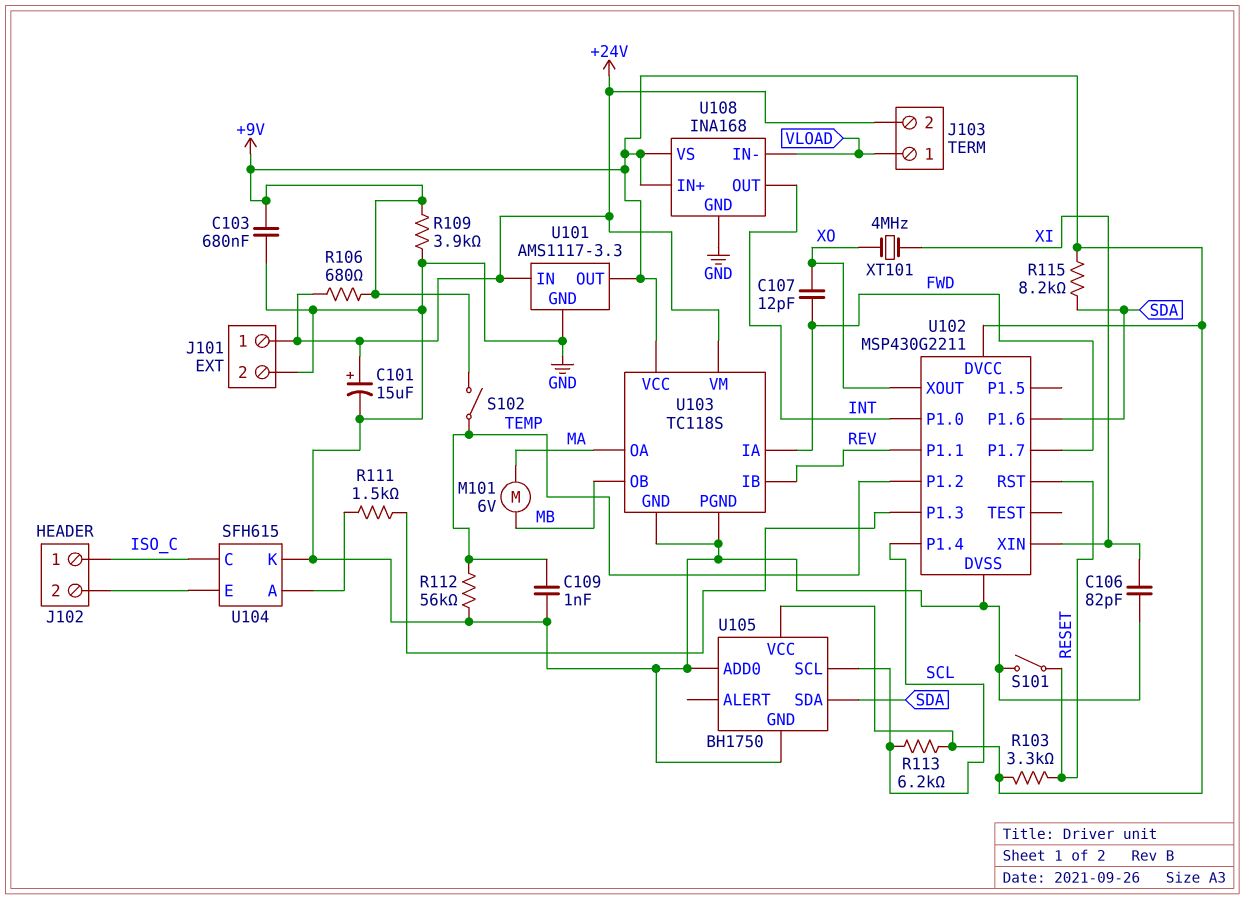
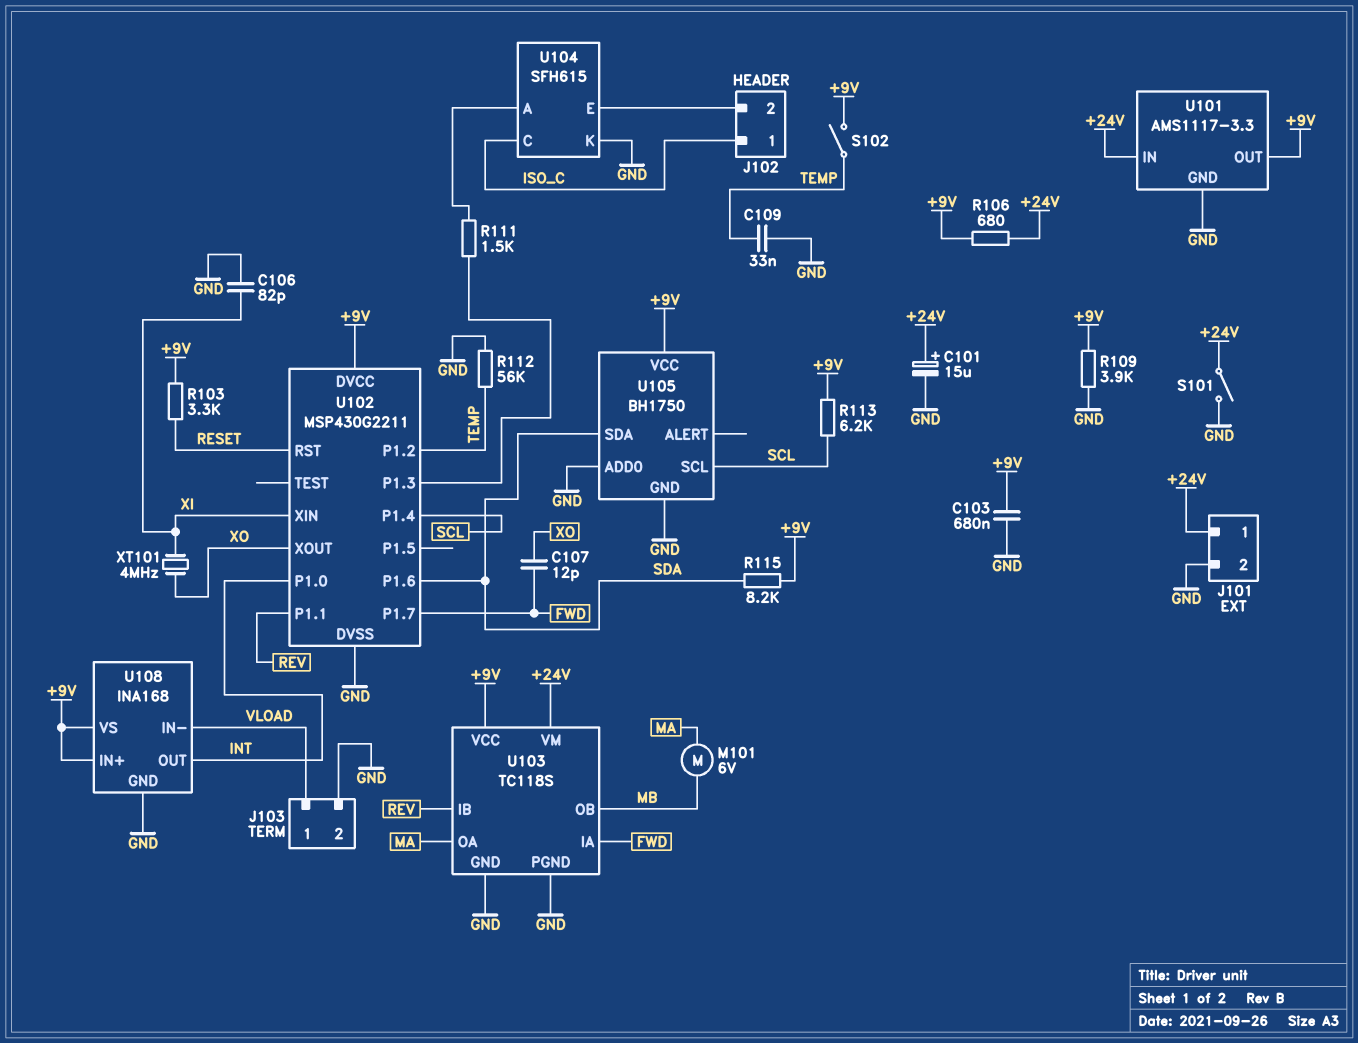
C109: 1nF (GND, TEMP) -> 33nF (GND, TEMP)
J103 pin 2: +24V -> GND
S101: switch (GND, RESET) -> switch (+24V, GND)

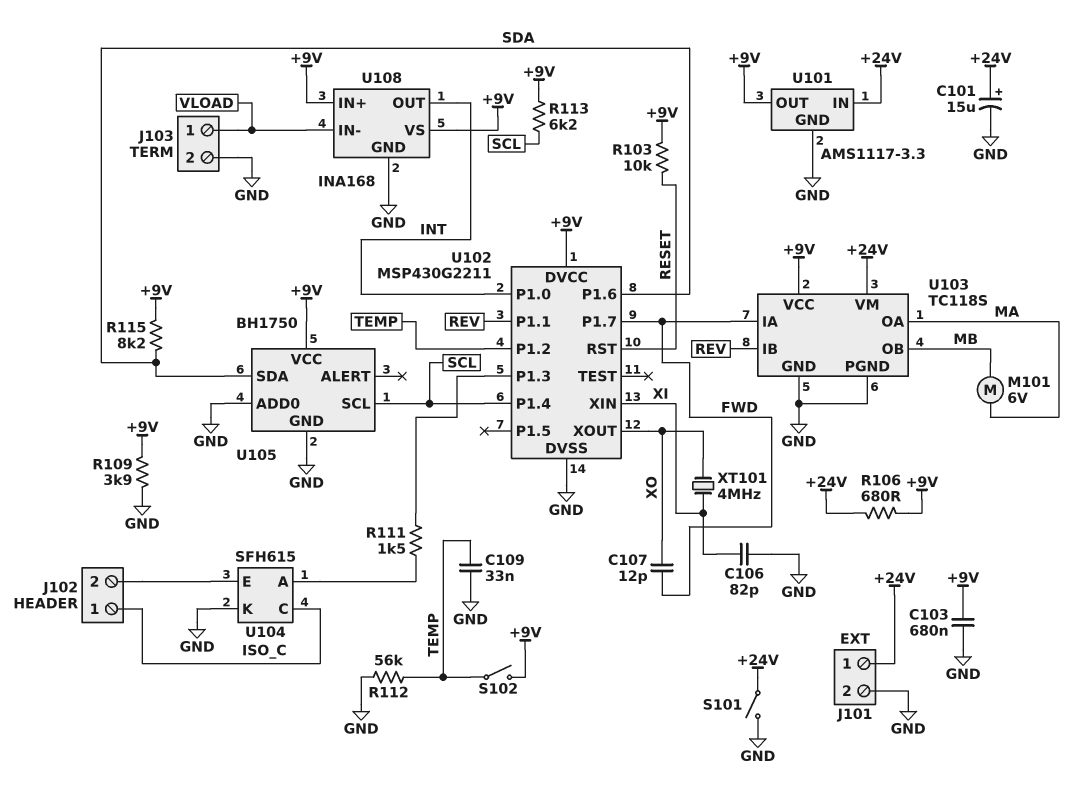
R103: 3.3k (+9V, RESET) -> 10k (+9V, RESET)

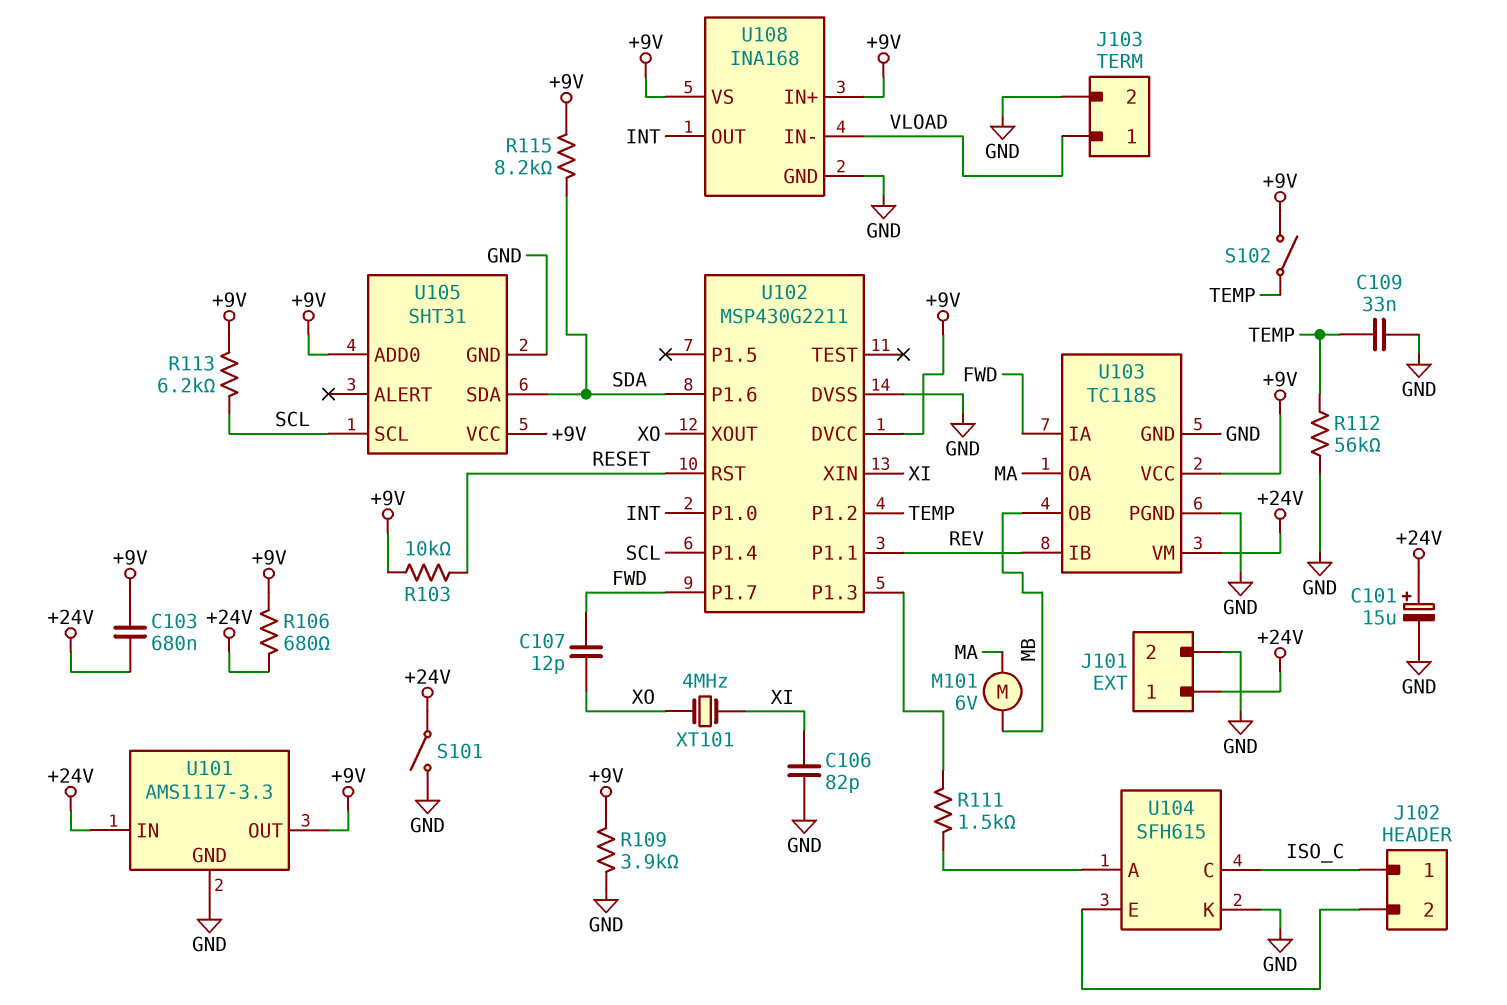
C103: 680nF (+9V, GND) -> 680nF (+9V, +24V)
U105: BH1750 -> SHT31
U105 pin ADD0: GND -> +9V

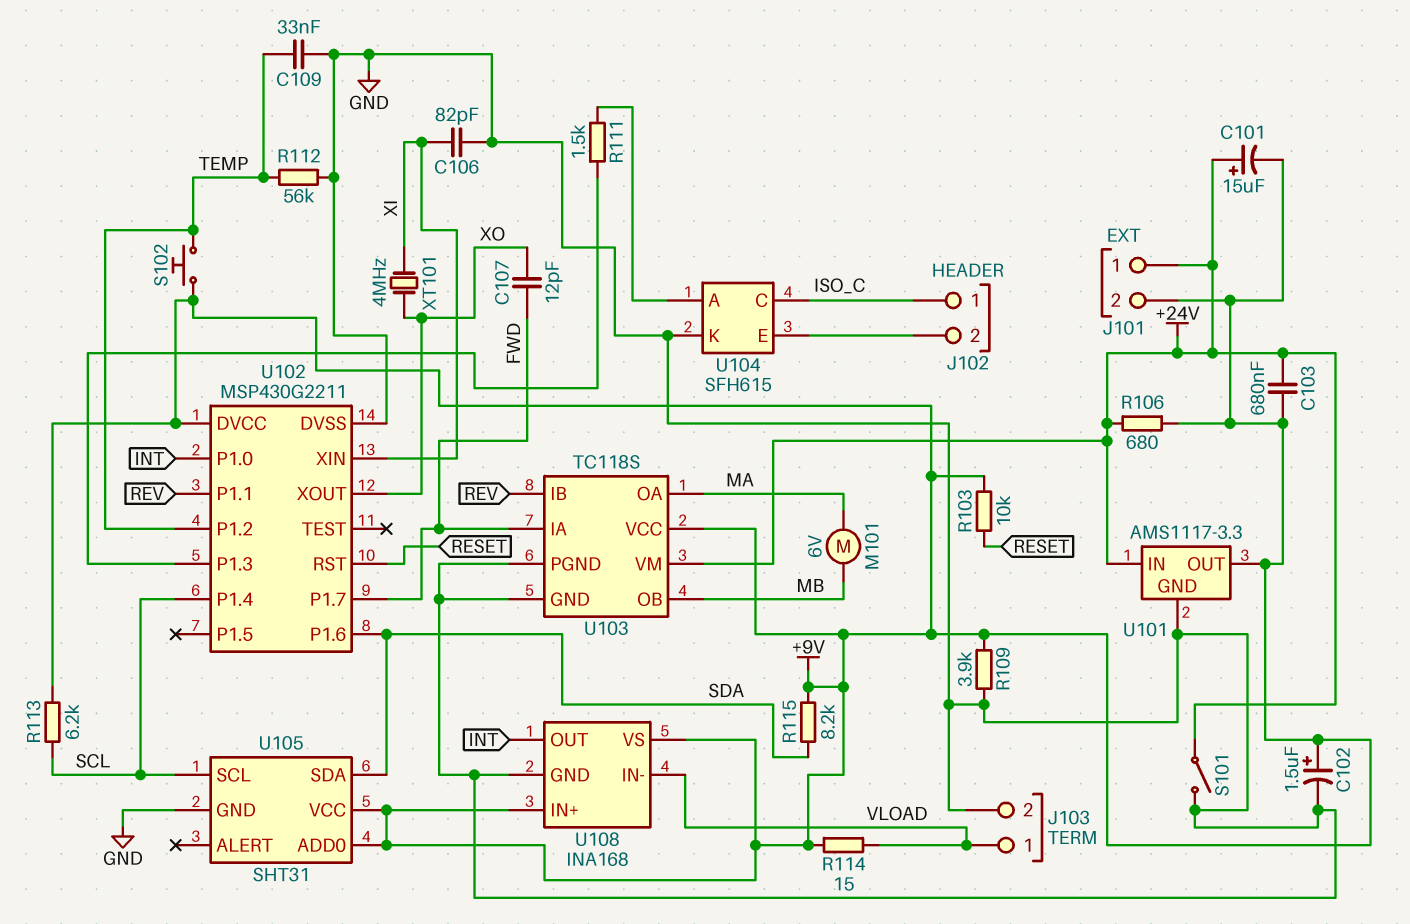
C101: 15uF (plus +24V, minus GND) -> 15uF (plus +24V, minus +9V)
C102: none -> 1.5uF (plus +9V, minus GND)
J101 pin 2: GND -> +9V
R114: none -> 15 (+9V, VLOAD)
S102: switch (+9V, TEMP) -> button (+9V, TEMP)

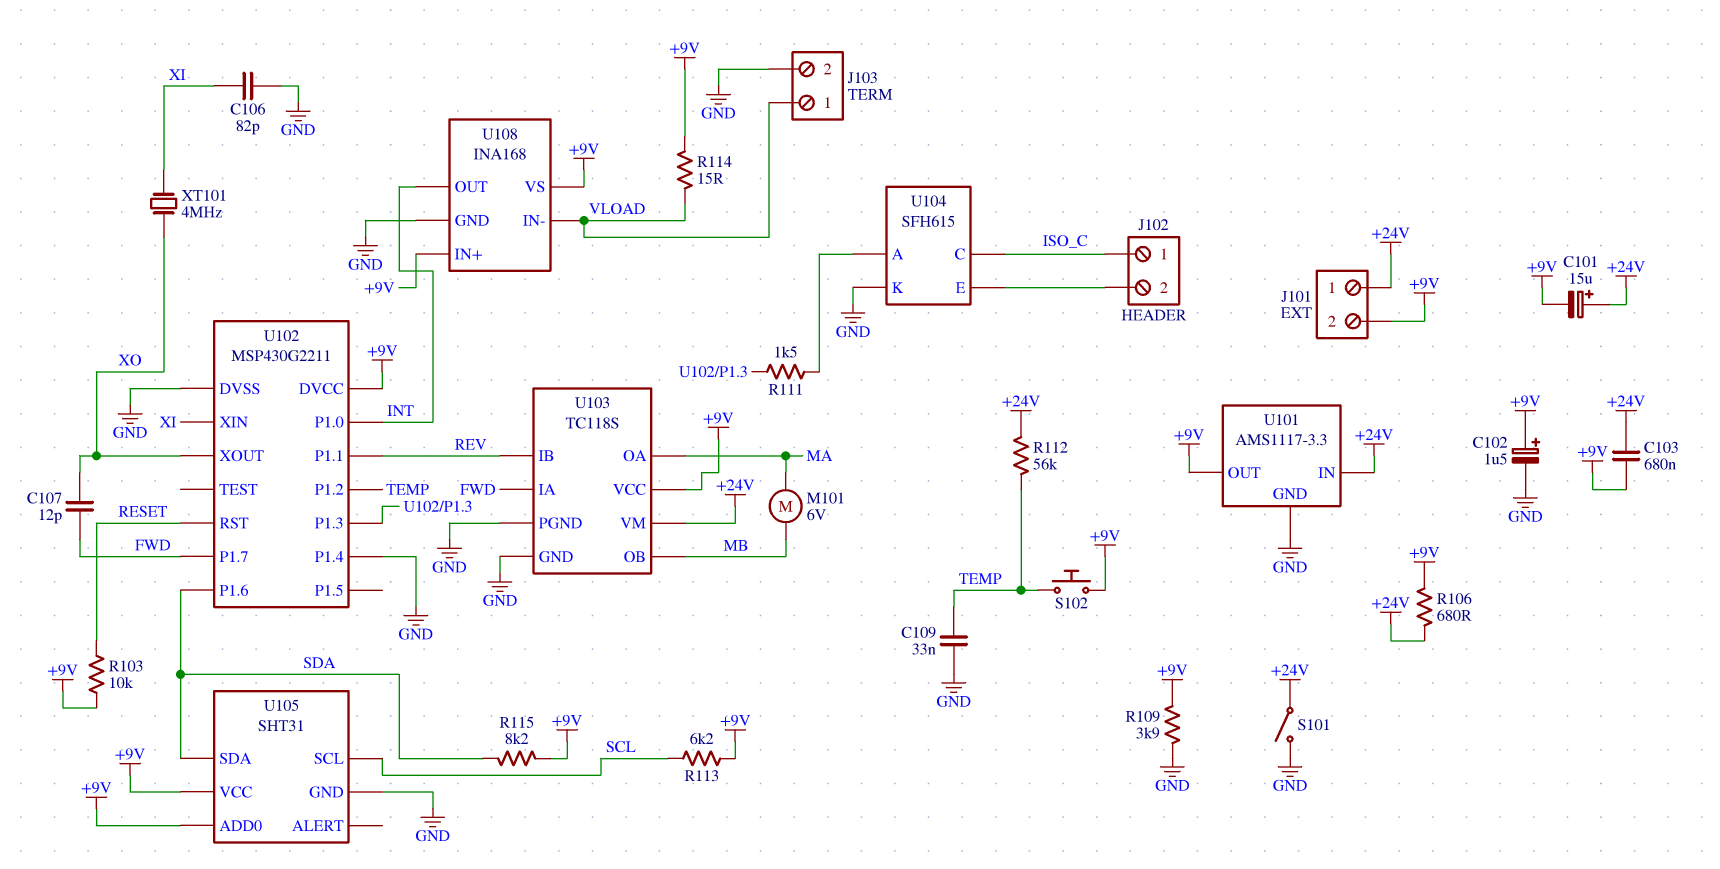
R112: 56k (GND, TEMP) -> 56k (+24V, TEMP)
U102 pin P1.4: SCL -> GND

